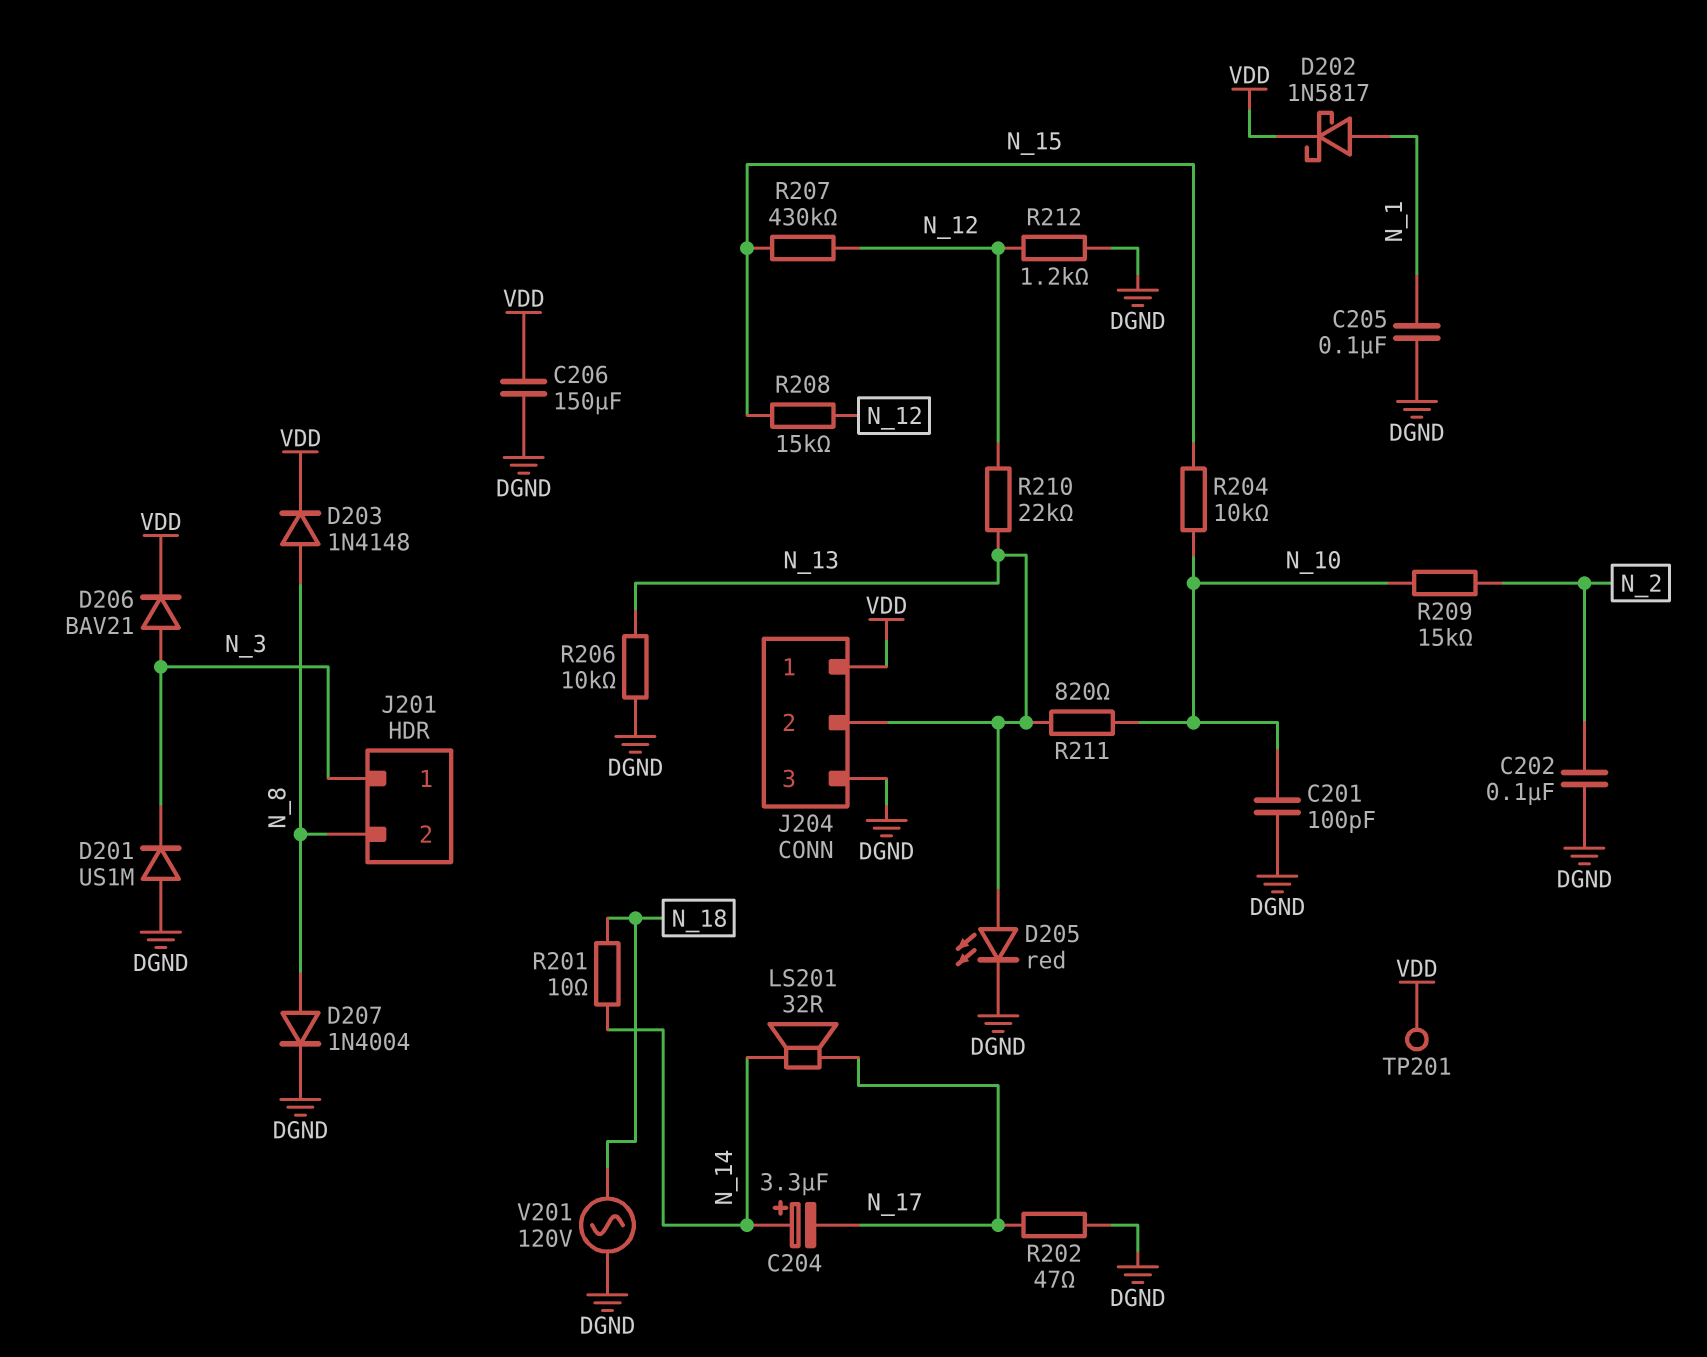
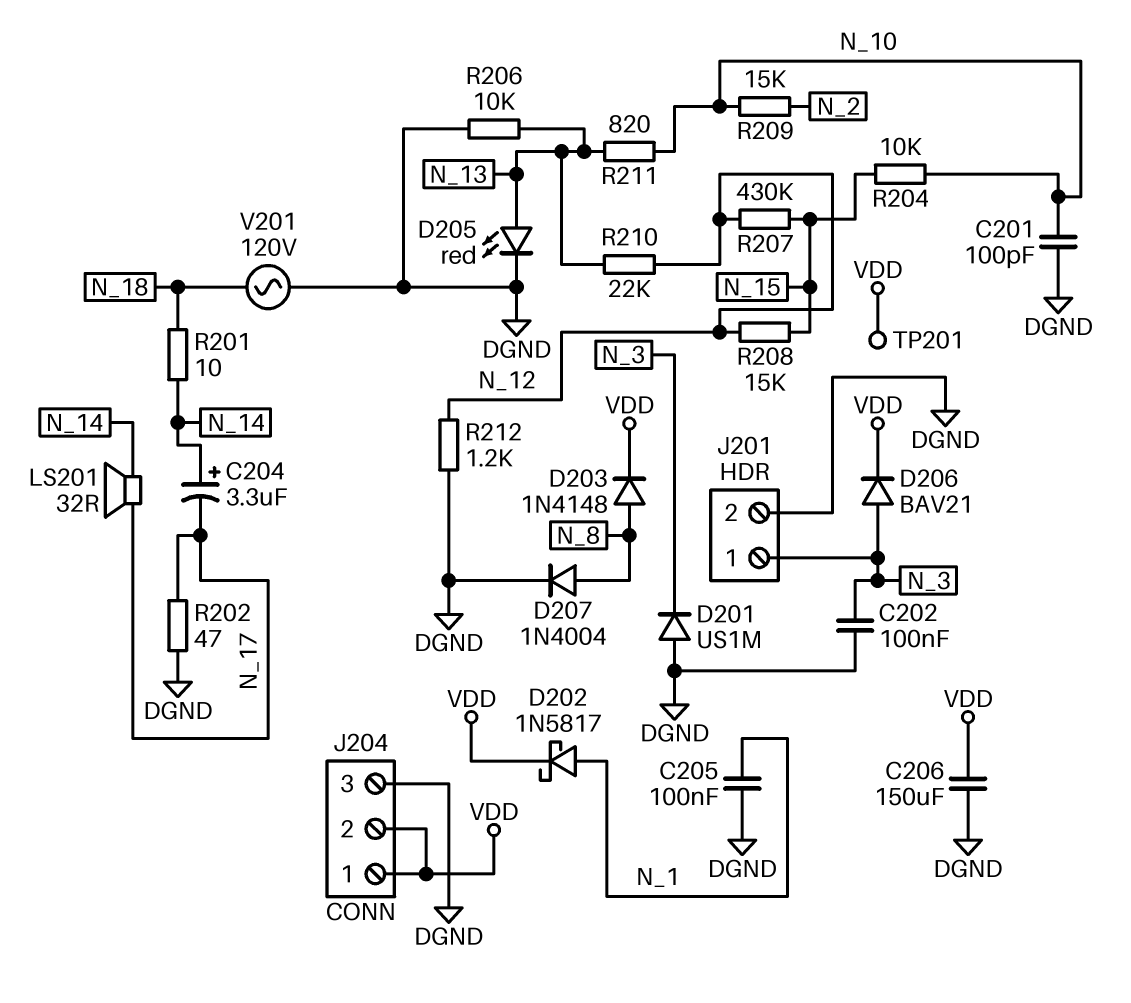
C202: 100nF (DGND, N_2) -> 100nF (DGND, N_3)
J201 pin 2: N_8 -> DGND
J204 pin 2: N_13 -> VDD

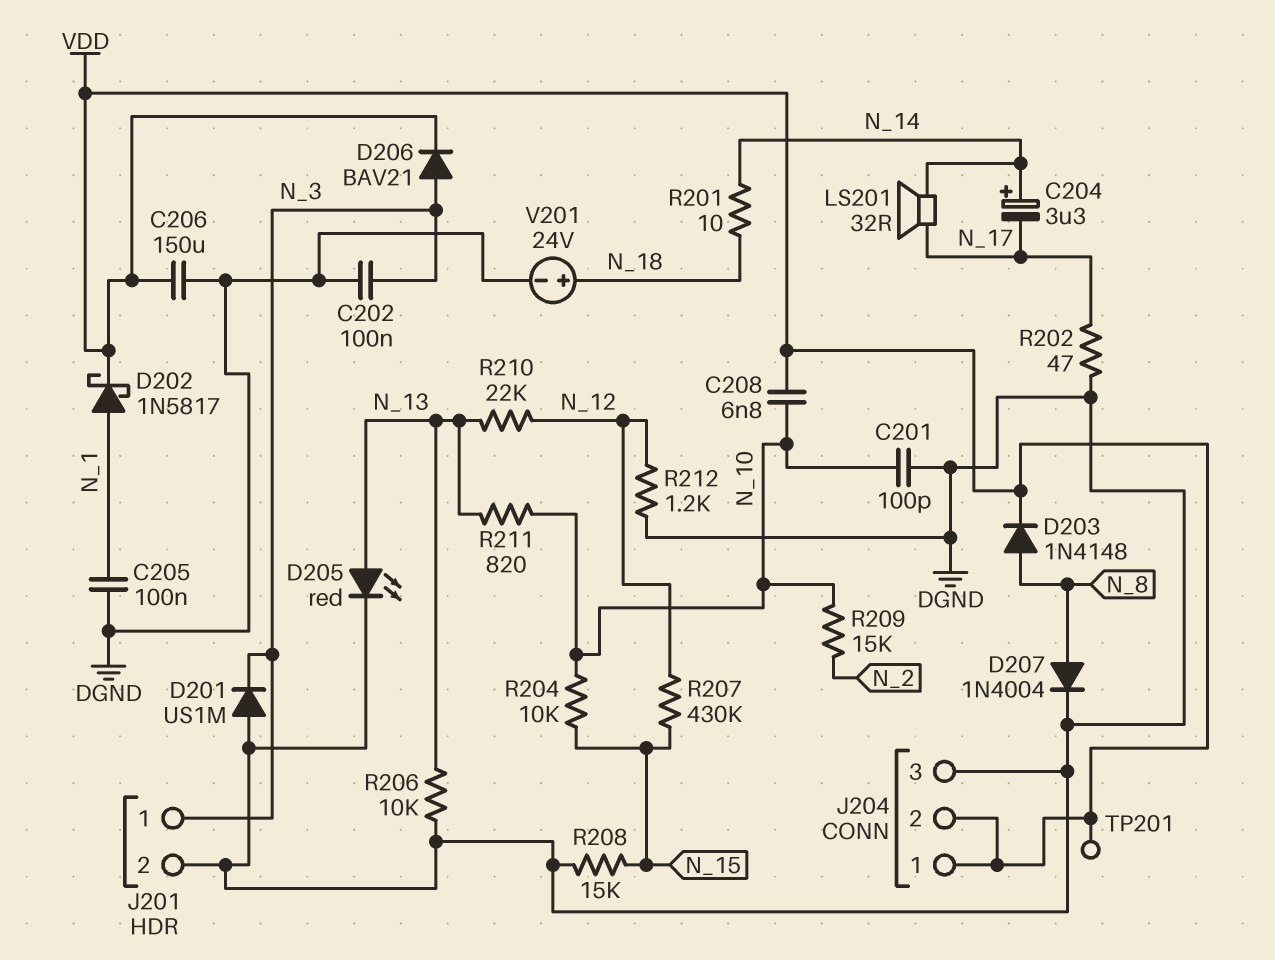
C208: none -> 6.8nF (N_10, VDD)
R208: 15k (N_12, N_15) -> 15k (DGND, N_15)
V201: AC 120V (DGND, N_18) -> 24V (plus N_18, minus DGND)

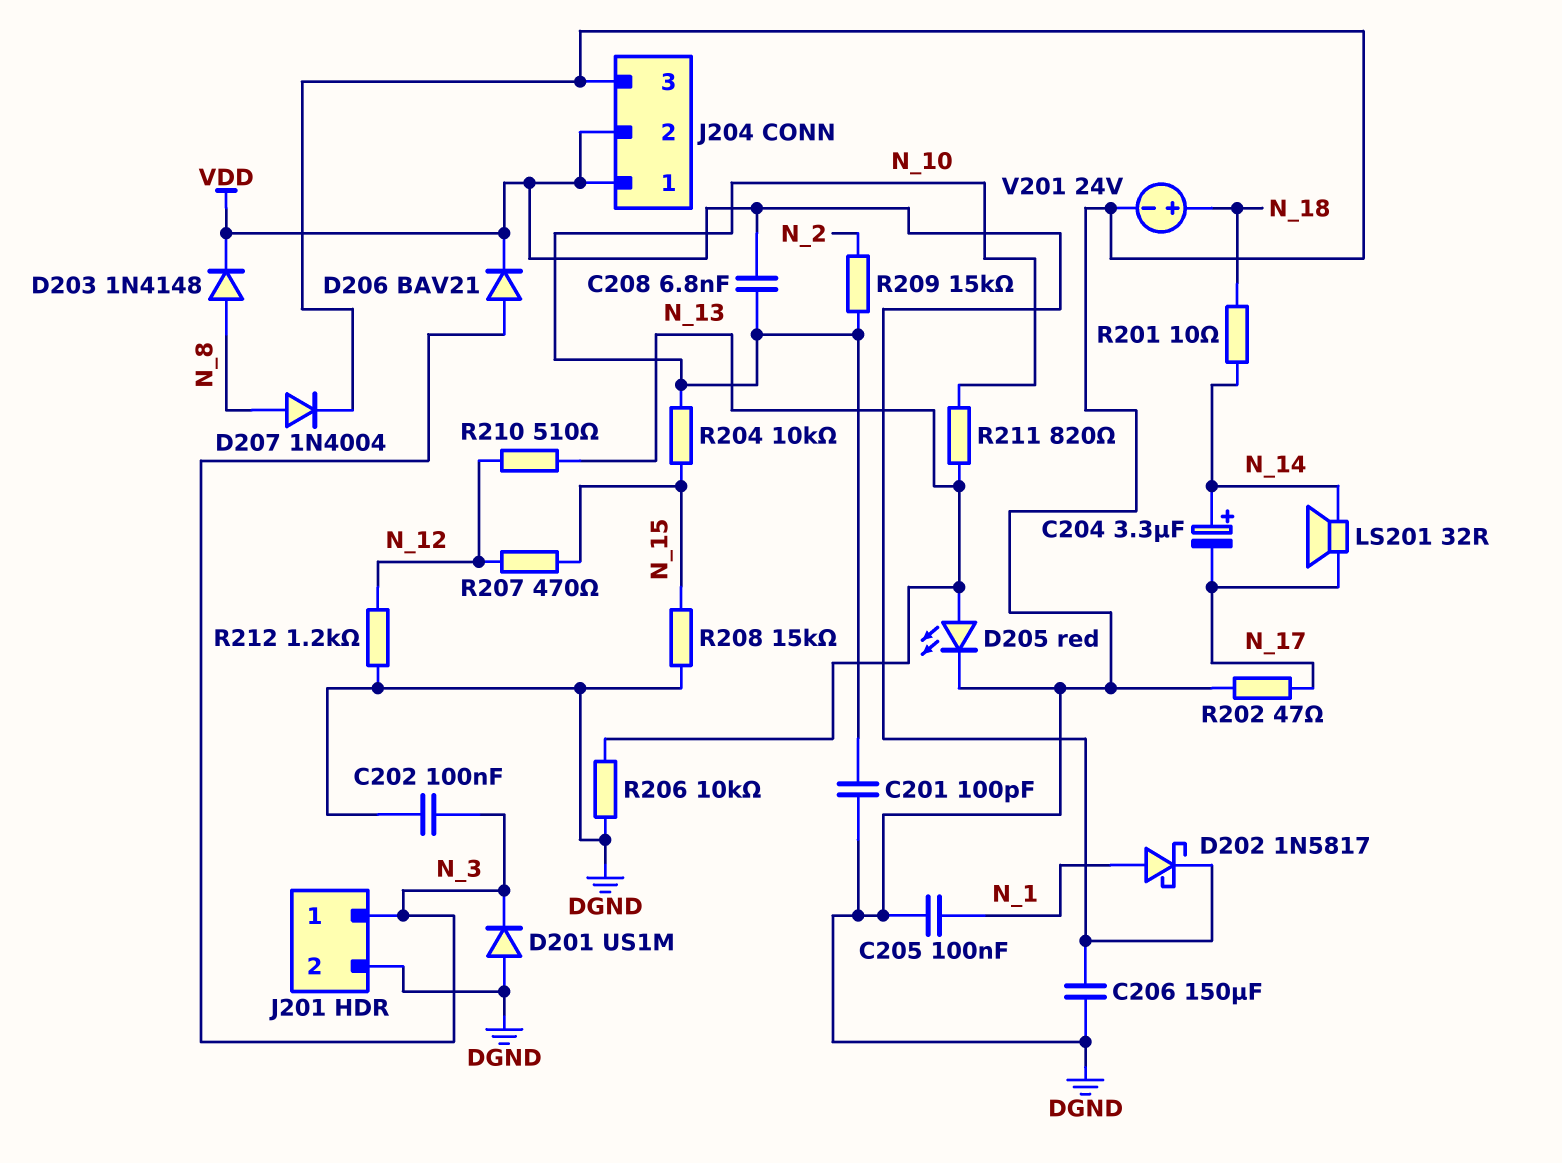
R207: 430k (N_12, N_15) -> 470 (N_12, N_15)
R210: 22k (N_12, N_13) -> 510 (N_12, N_13)
TP201: test point (VDD) -> none

